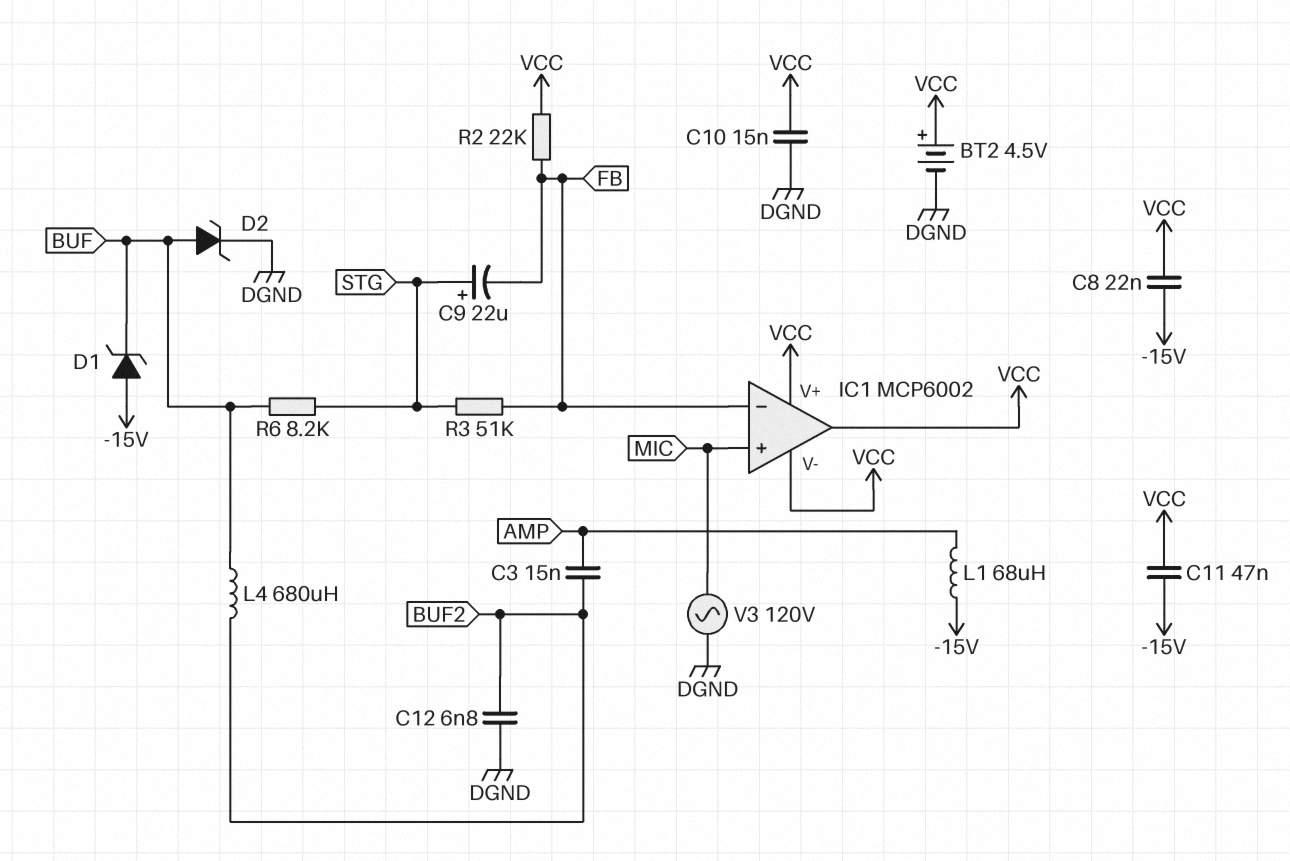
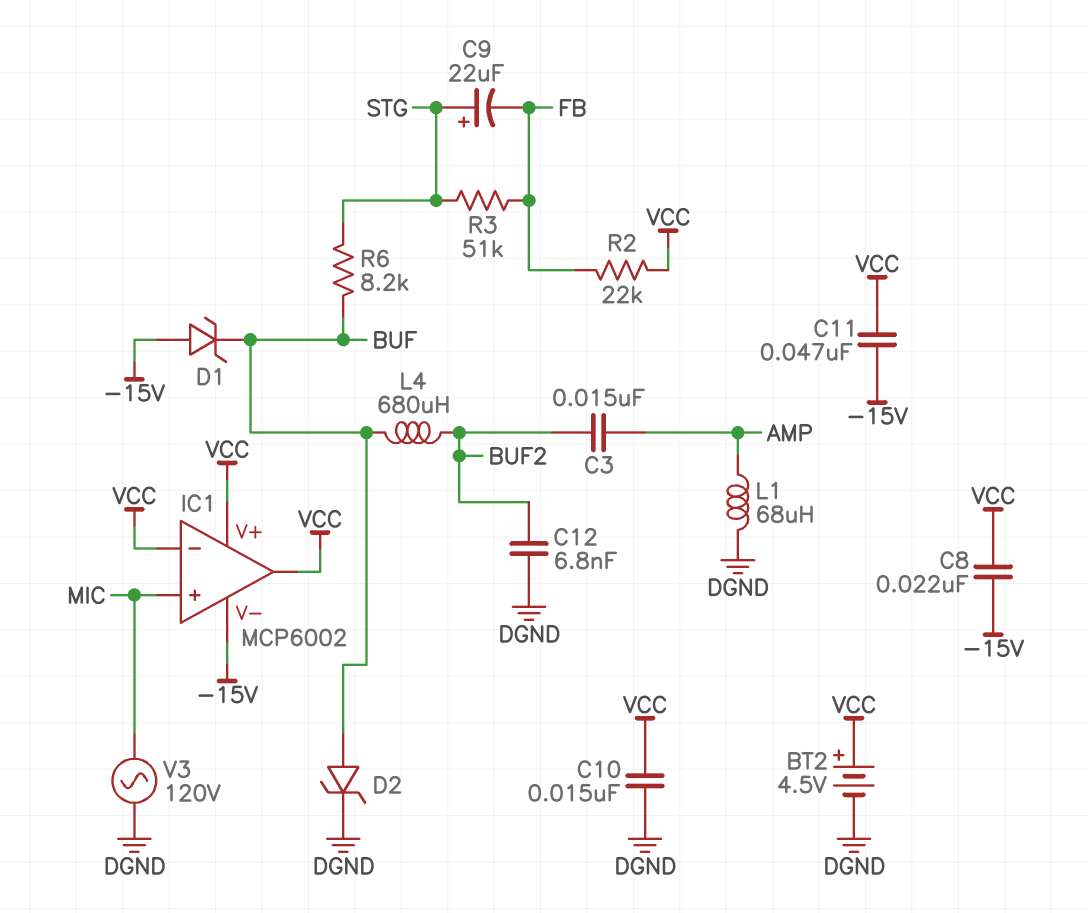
IC1 pin V-: VCC -> -15V
IC1 pin in-: FB -> VCC
L1: 68uH (-15V, AMP) -> 68uH (AMP, DGND)

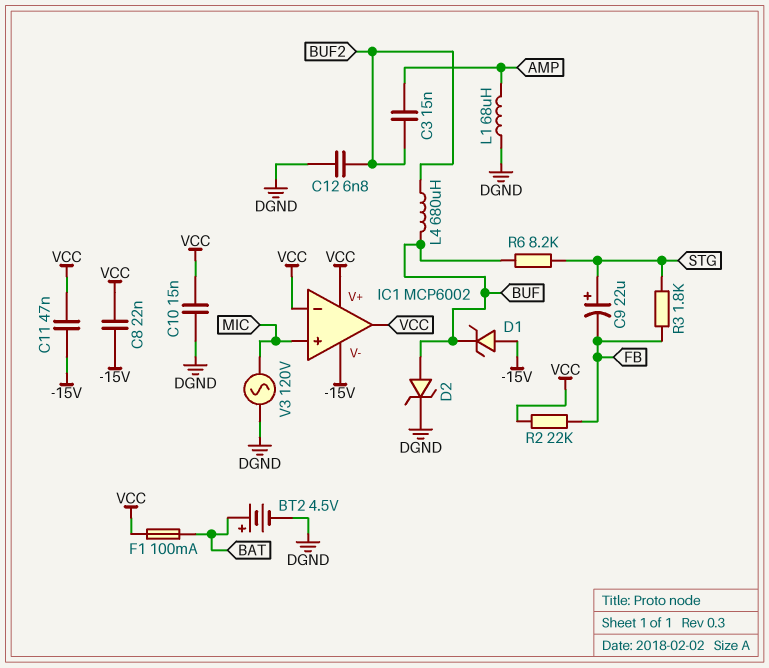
BT2: 4.5V (plus VCC, minus DGND) -> 4.5V (plus BAT, minus DGND)
F1: none -> 100mA (BAT, VCC)
R3: 51k (FB, STG) -> 1.8k (FB, STG)

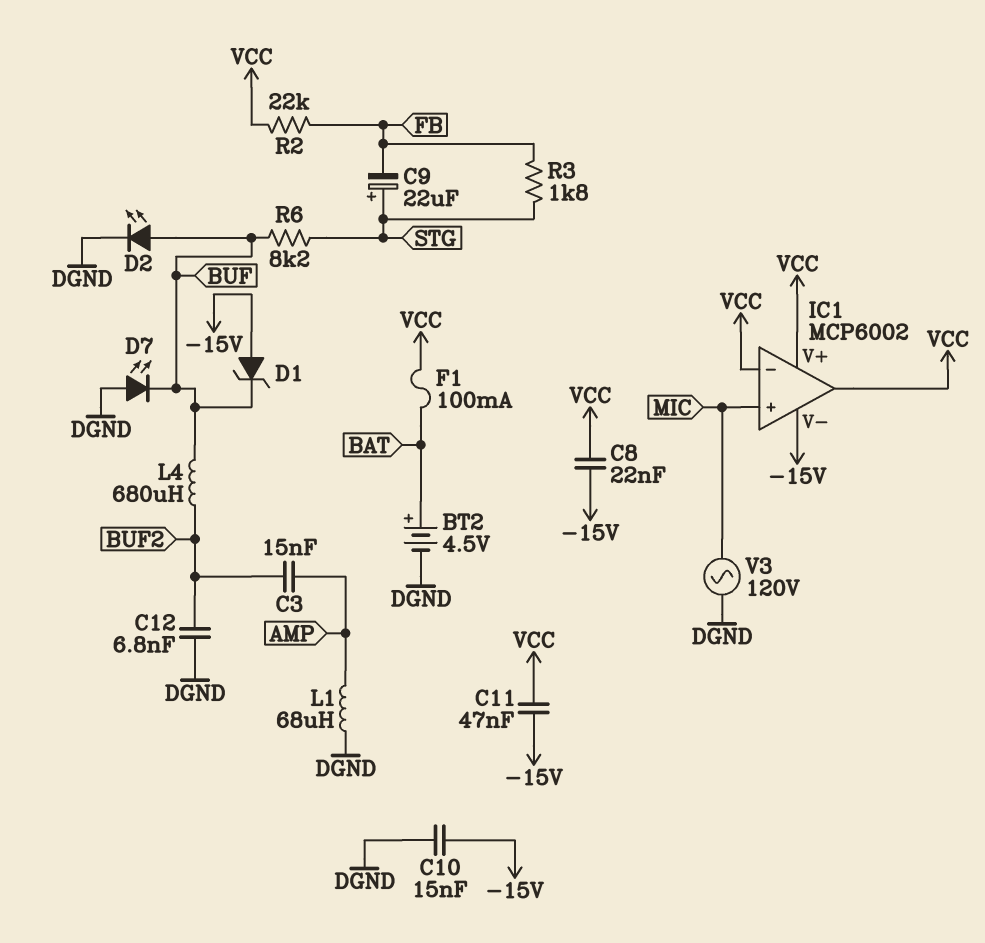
C10: 15nF (DGND, VCC) -> 15nF (-15V, DGND)
D2: zener (A BUF, K DGND) -> LED (A BUF, K DGND)
D7: none -> LED (A DGND, K BUF)

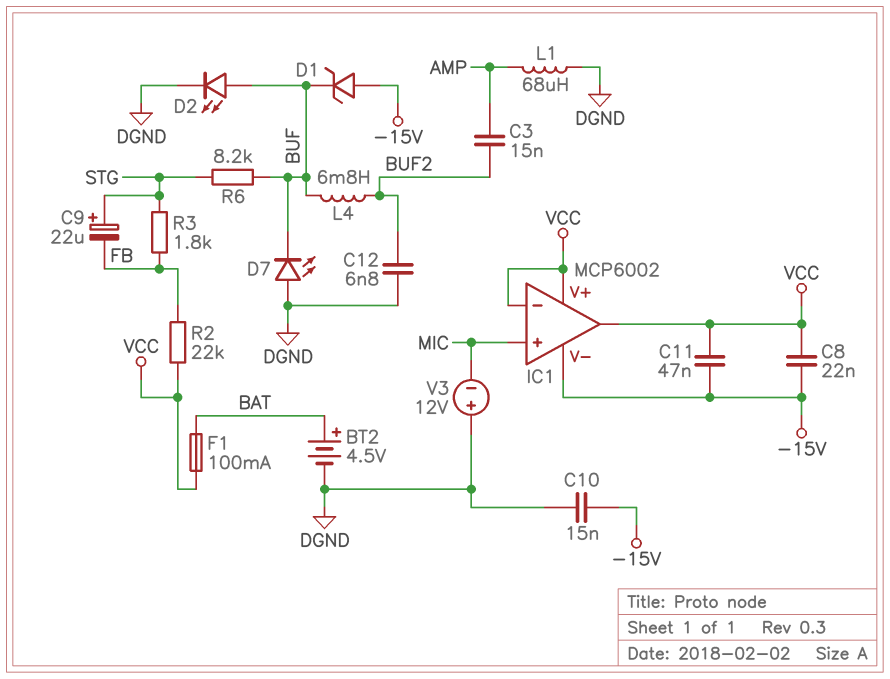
L4: 680uH (BUF, BUF2) -> 6.8mH (BUF, BUF2)
V3: AC 120V (DGND, MIC) -> 12V (plus DGND, minus MIC)

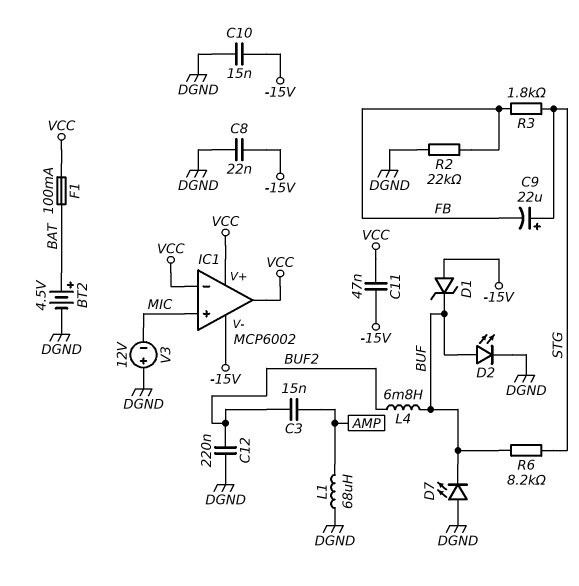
C8: 22nF (-15V, VCC) -> 22nF (-15V, DGND)
C12: 6.8nF (BUF2, DGND) -> 220nF (BUF2, DGND)
R2: 22k (FB, VCC) -> 22k (DGND, FB)

